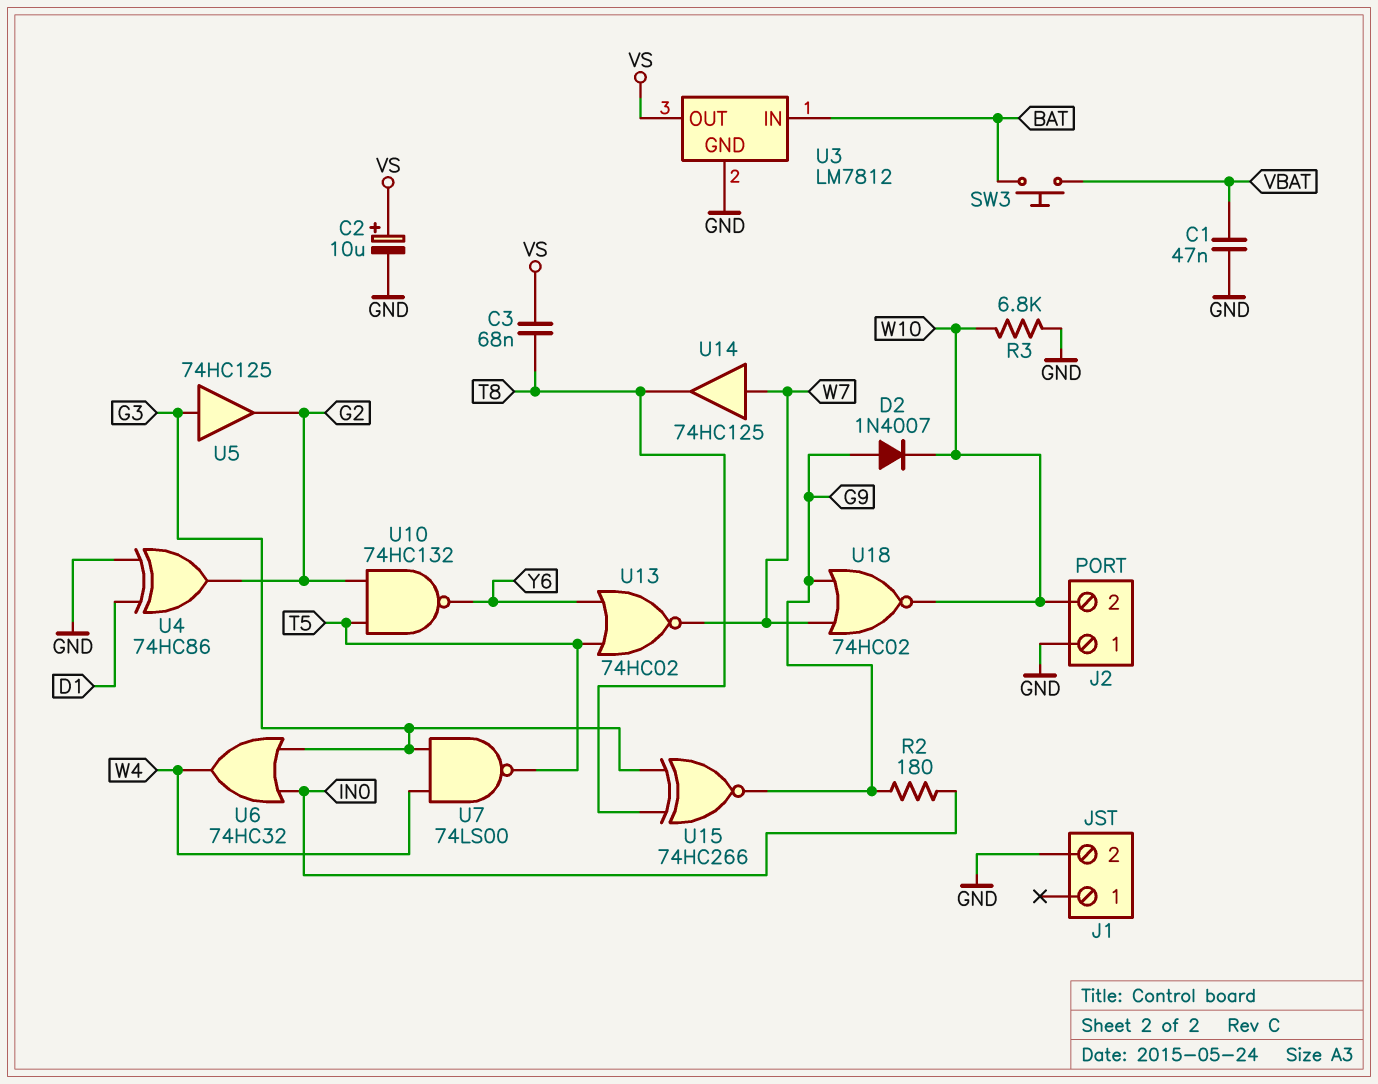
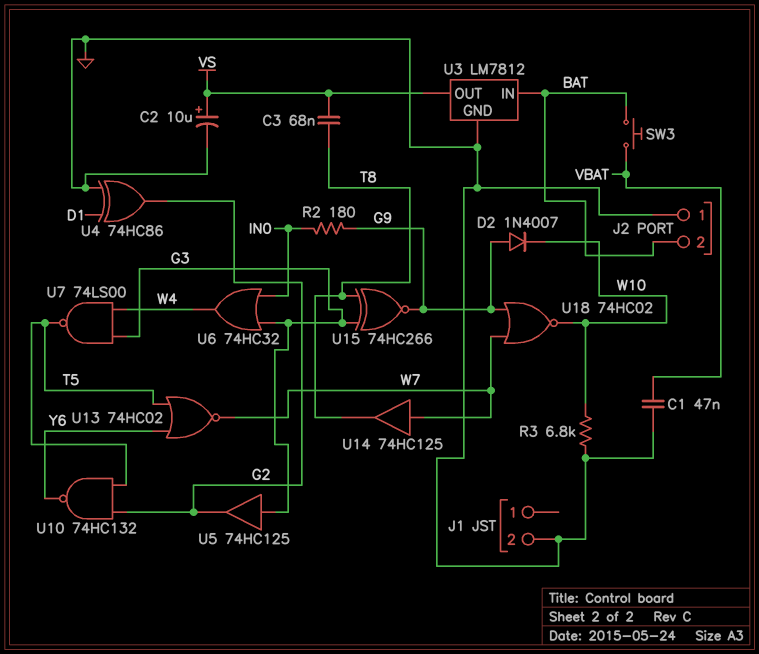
J2 pin 2: W10 -> BAT

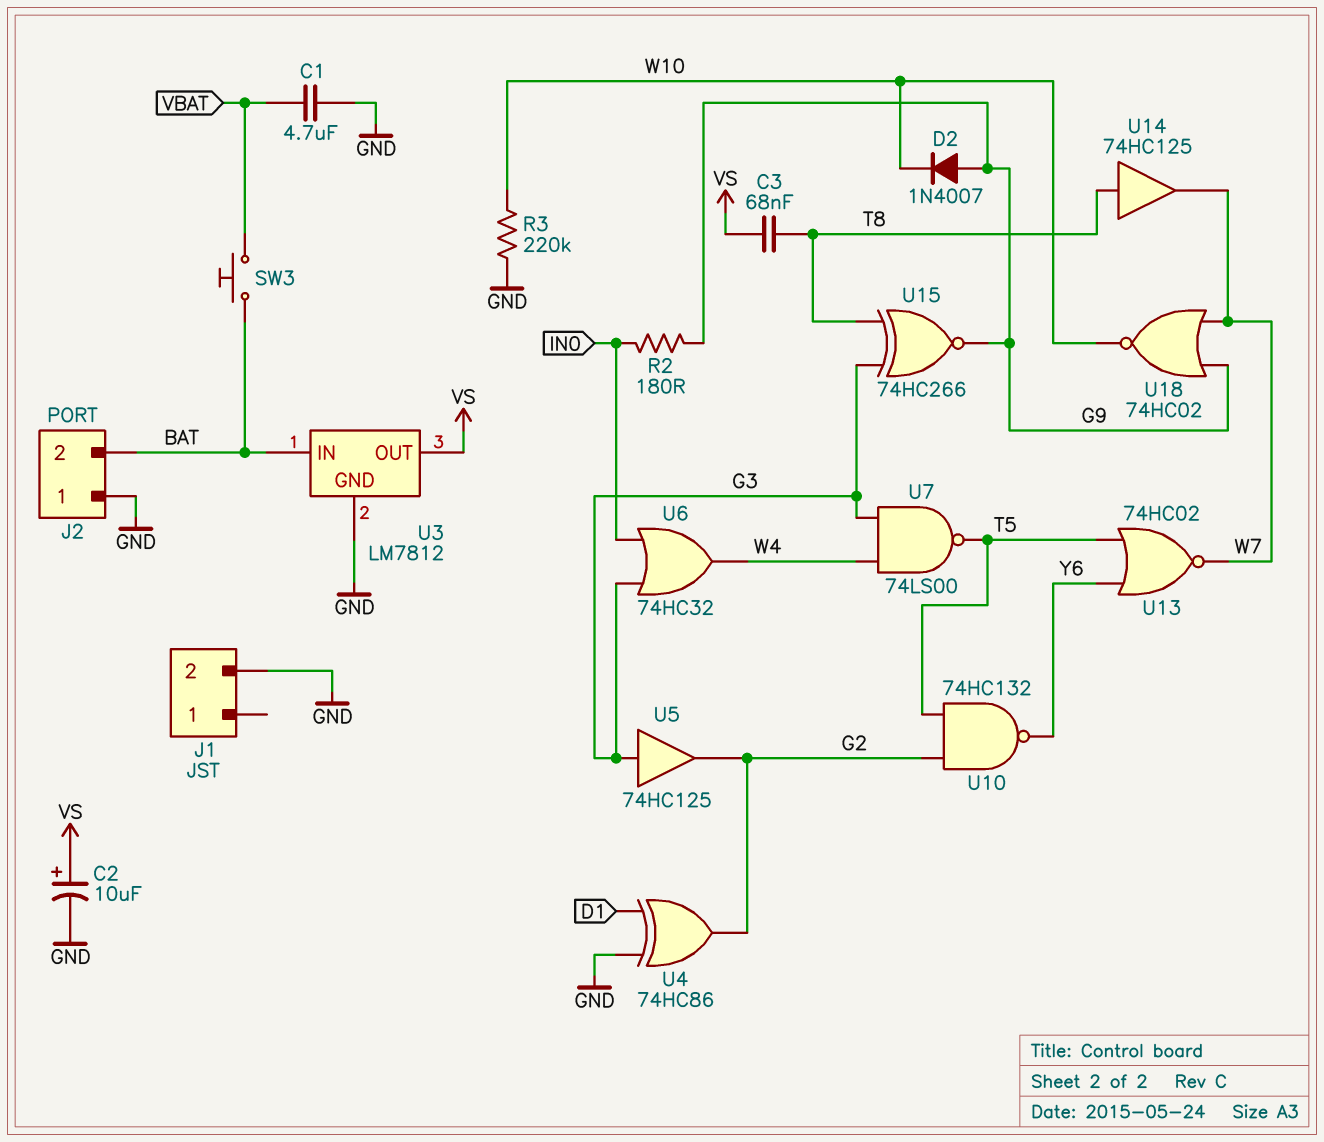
C1: 47nF (GND, VBAT) -> 4.7uF (GND, VBAT)
R3: 6.8k (GND, W10) -> 220k (GND, W10)
U14: buffer 74HC125 (in W7, out T8) -> buffer 74HC125 (in T8, out W7)

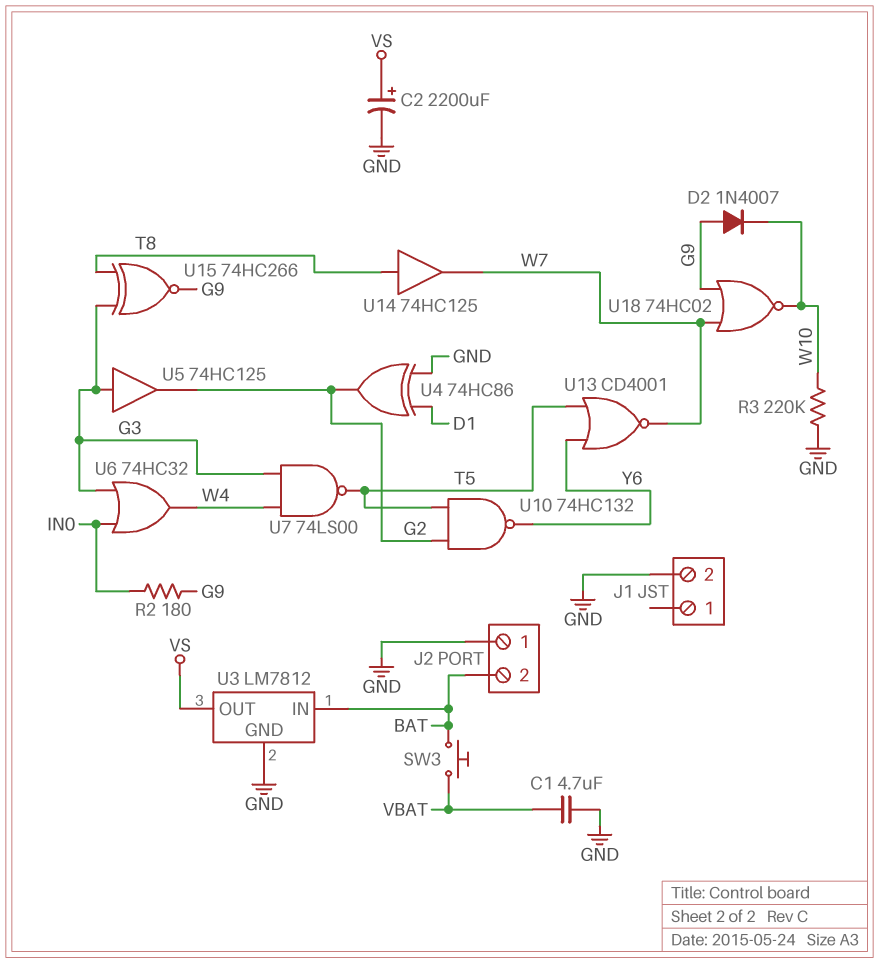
C2: 10uF (plus VS, minus GND) -> 2200uF (plus VS, minus GND)
C3: 68nF (T8, VS) -> none
U13: NOR 74HC02 (in T5, in Y6, out W7) -> NOR CD4001 (in T5, in Y6, out W7)

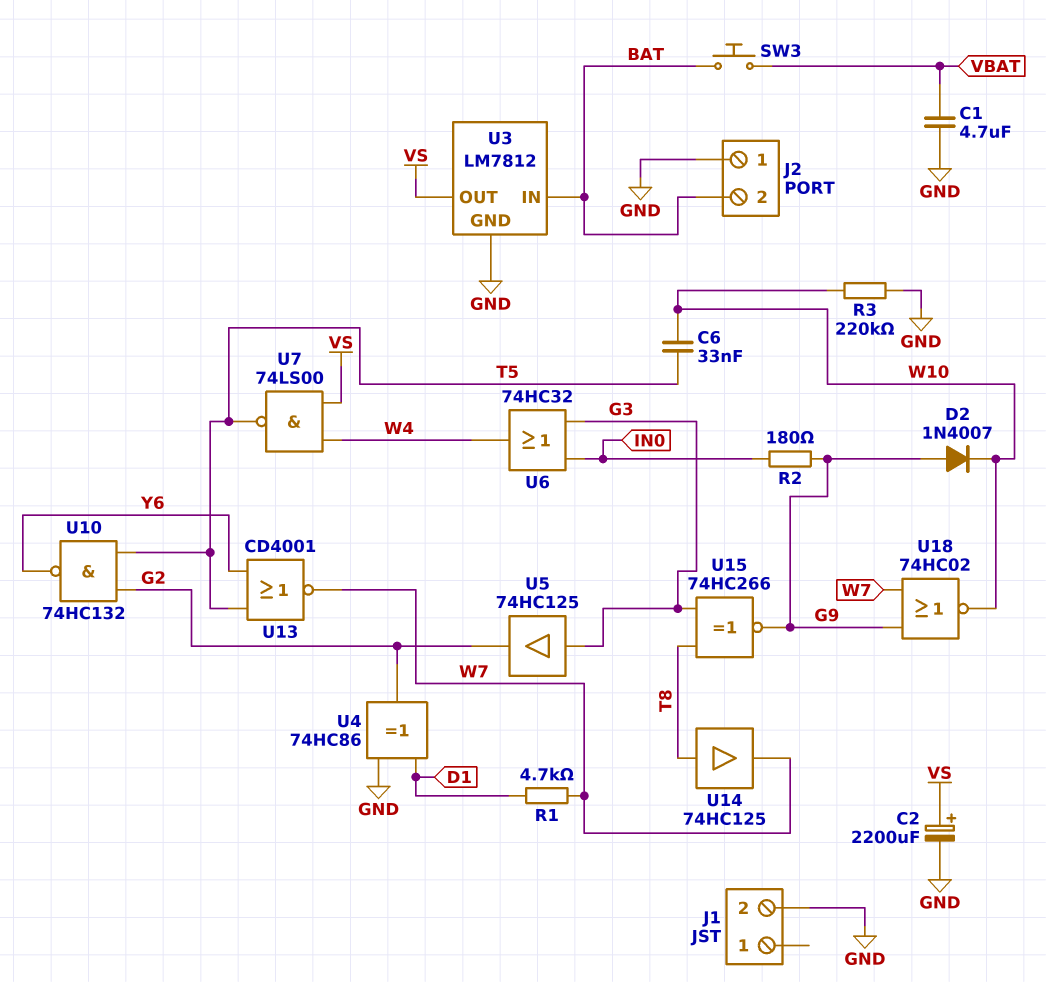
C6: none -> 33nF (T5, W10)
R1: none -> 4.7k (D1, W7)
U7: NAND 74LS00 (in G3, in W4, out T5) -> NAND 74LS00 (in VS, in W4, out T5)

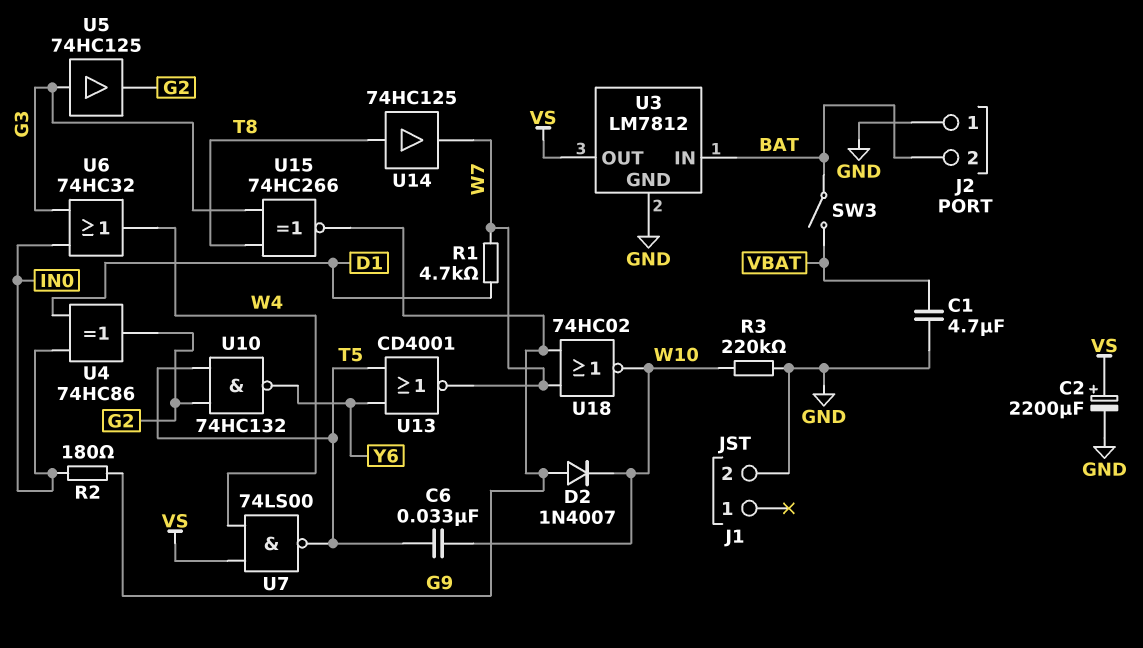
SW3: button (BAT, VBAT) -> switch (BAT, VBAT)
U4: XOR 74HC86 (in D1, in GND, out G2) -> XOR 74HC86 (in D1, in IN0, out G2)

